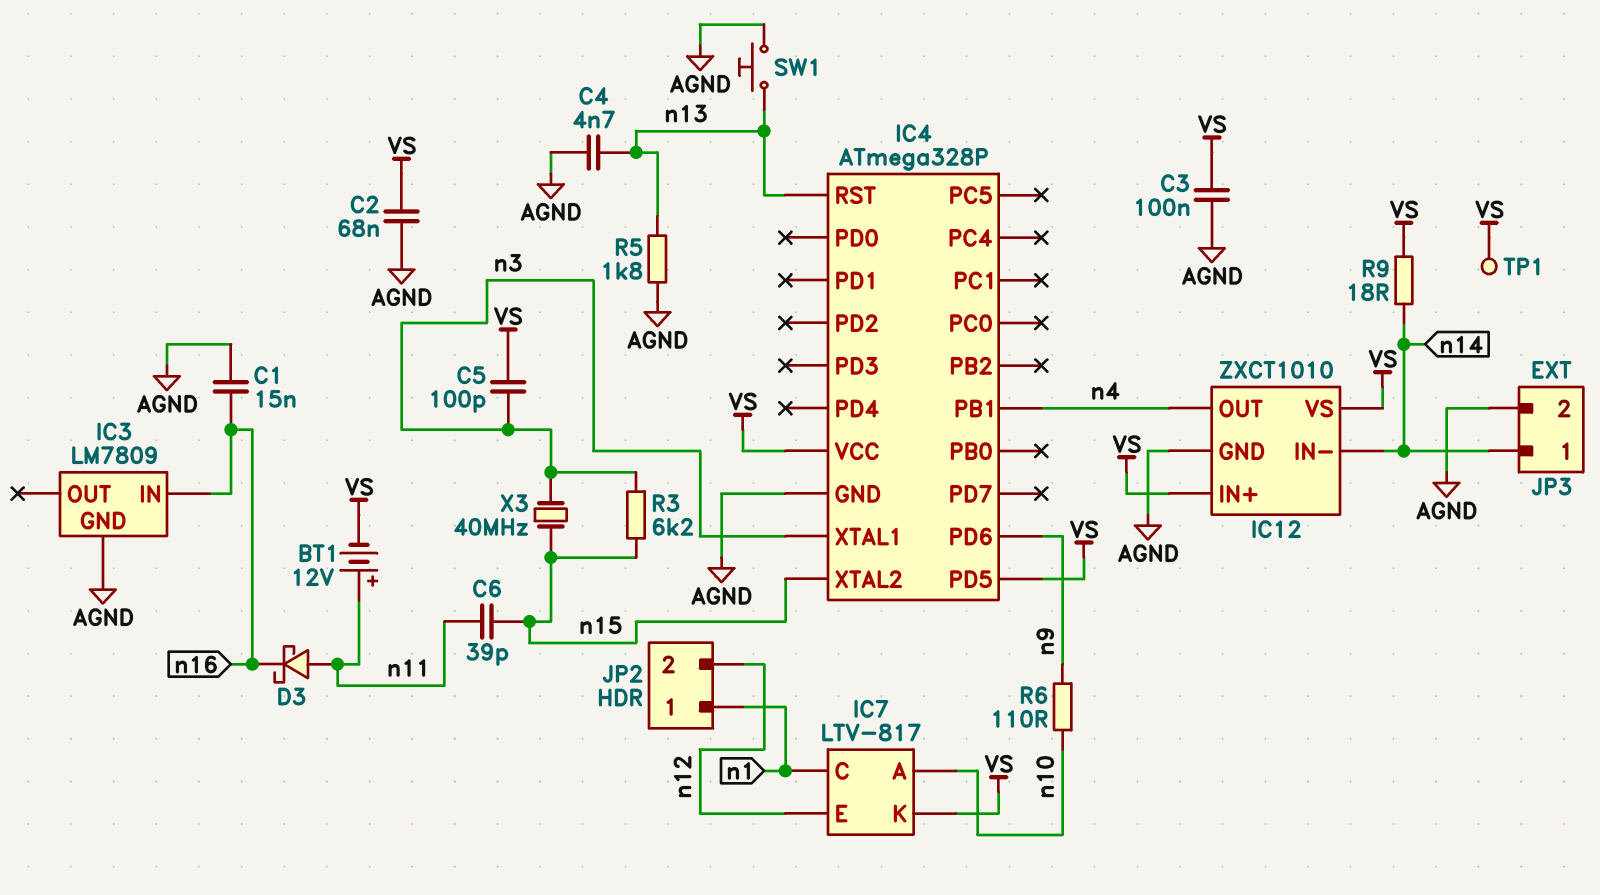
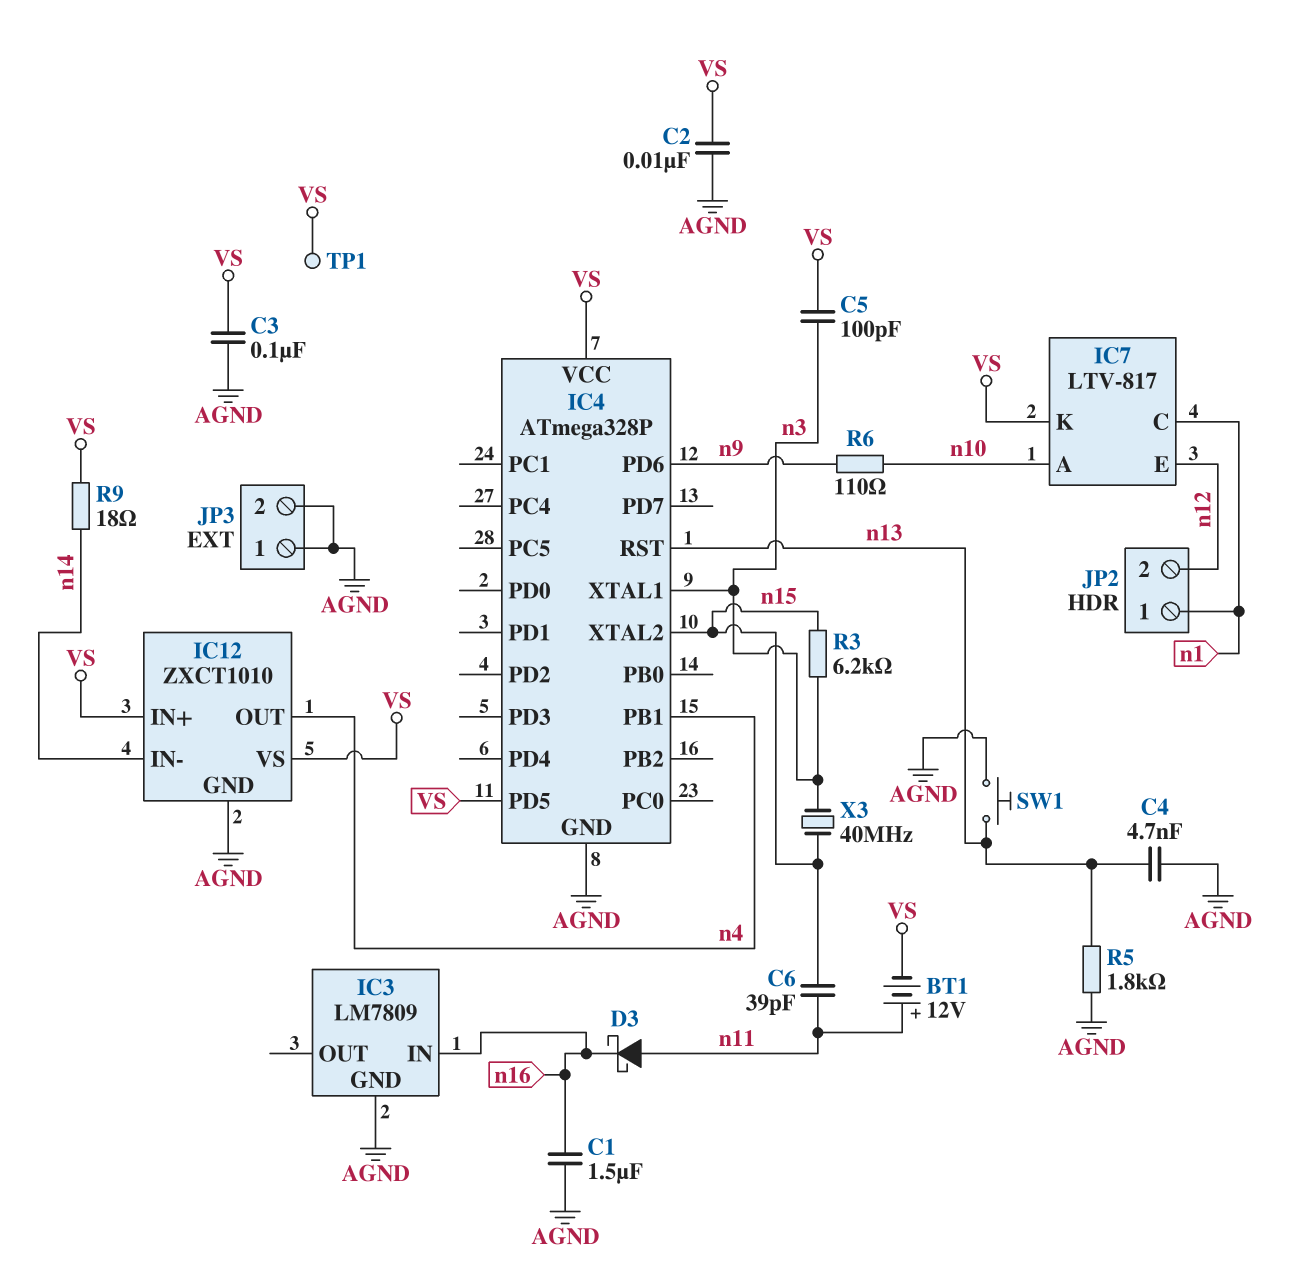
C1: 15nF (AGND, n16) -> 1.5uF (AGND, n16)
C2: 68nF (AGND, VS) -> 10nF (AGND, VS)
JP3 pin 1: n14 -> AGND

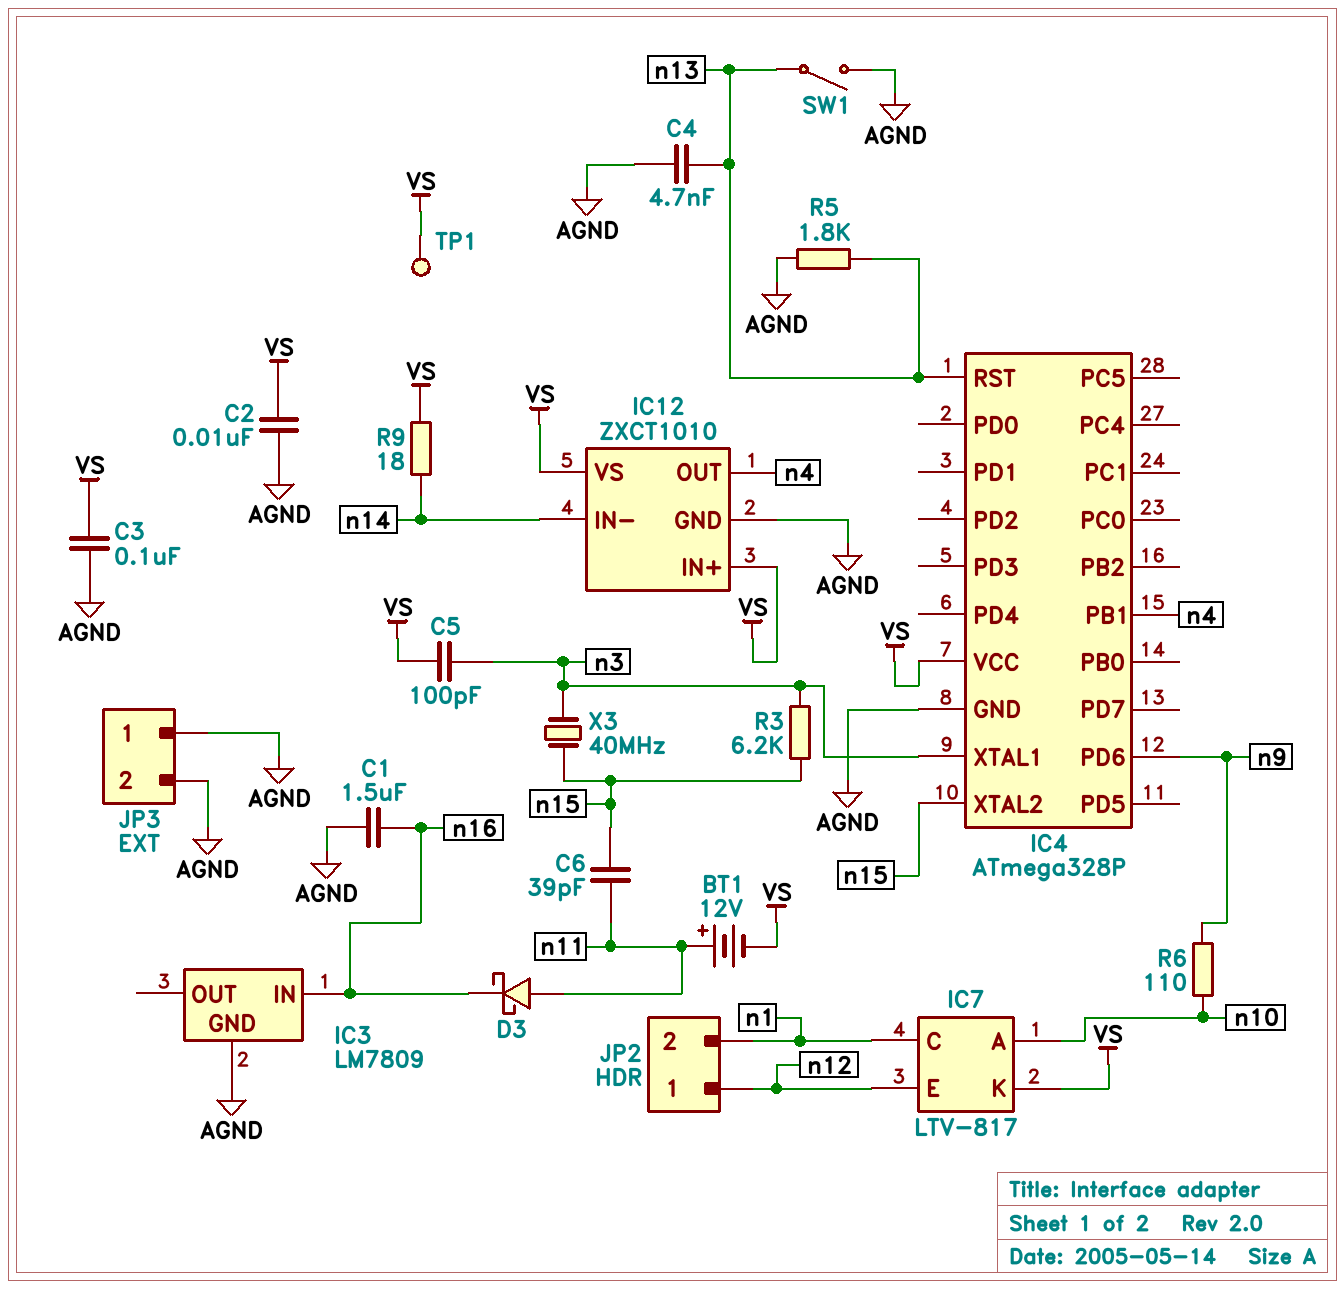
IC4 pin PD5: VS -> none
JP2 pin 1: n1 -> n12
JP2 pin 2: n12 -> n1
SW1: button (AGND, n13) -> switch (AGND, n13)

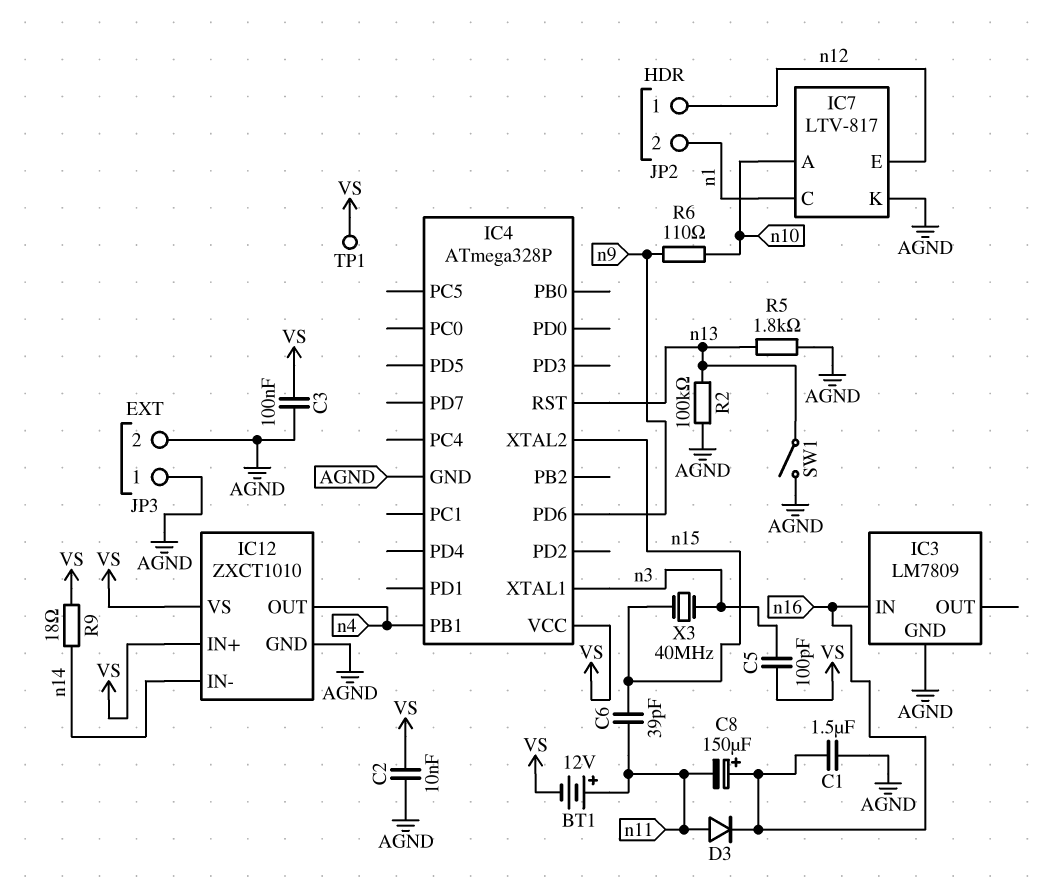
C4: 4.7nF (AGND, n13) -> none
C8: none -> 150uF (plus n16, minus n11)
D3: schottky (A n11, K n16) -> diode (A n11, K n16)
IC7 pin K: VS -> AGND
R2: none -> 100k (AGND, n13)
R3: 6.2k (n3, n15) -> none

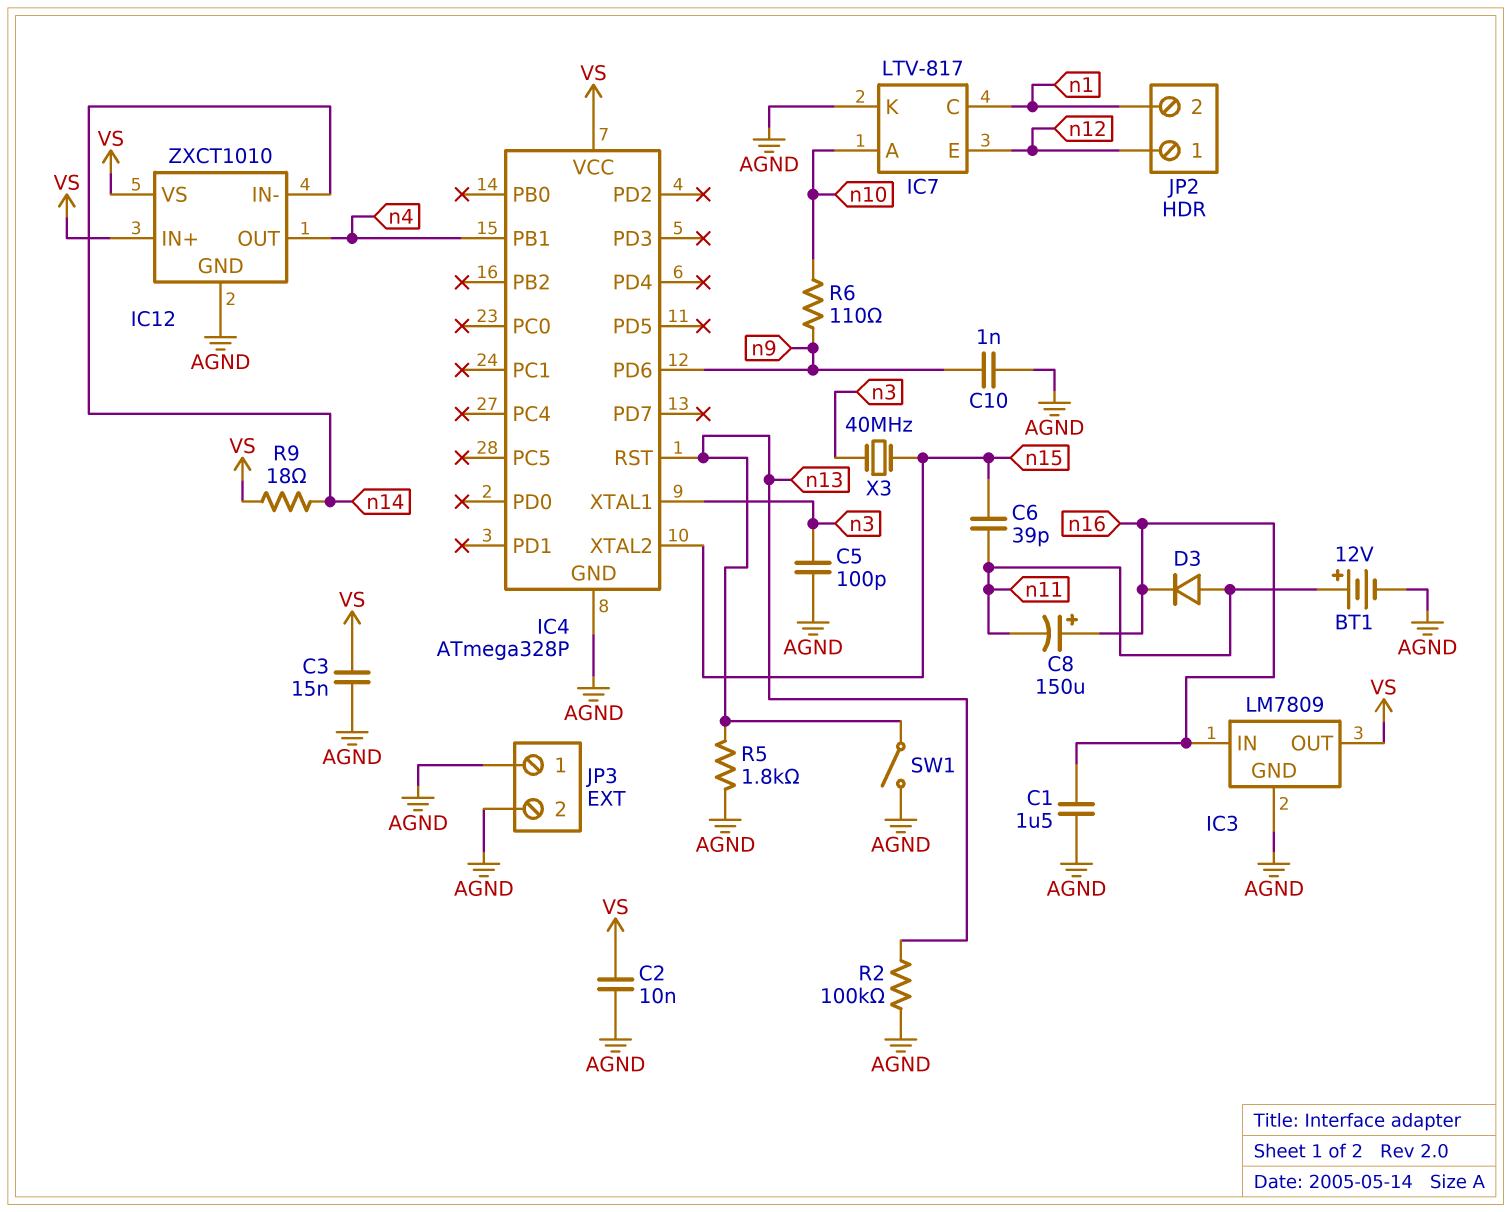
BT1: 12V (plus n11, minus VS) -> 12V (plus n11, minus AGND)
C3: 100nF (AGND, VS) -> 15nF (AGND, VS)
C5: 100pF (VS, n3) -> 100pF (AGND, n3)
C10: none -> 1nF (AGND, n9)
IC3 pin OUT: none -> VS
TP1: test point (VS) -> none

